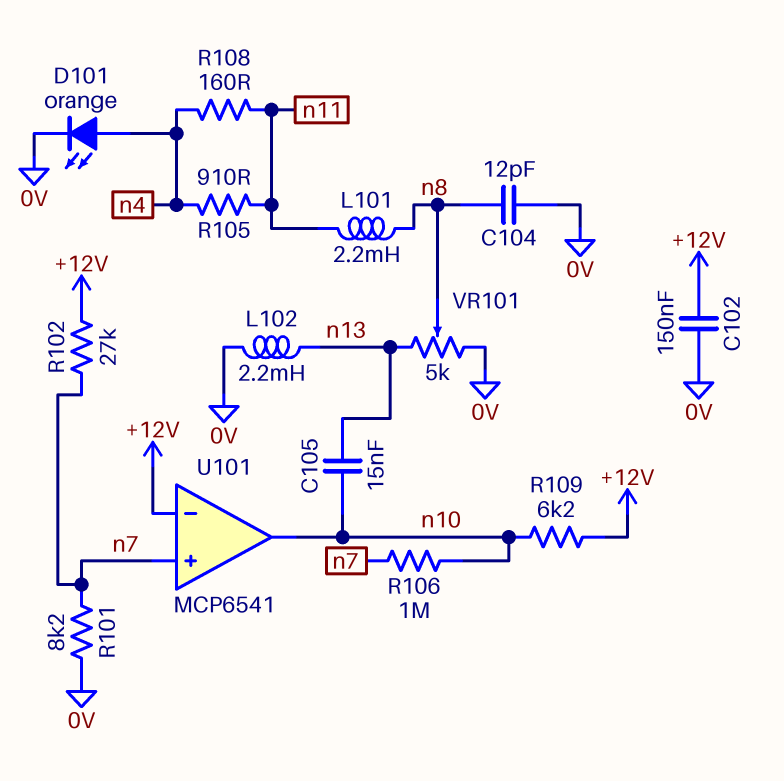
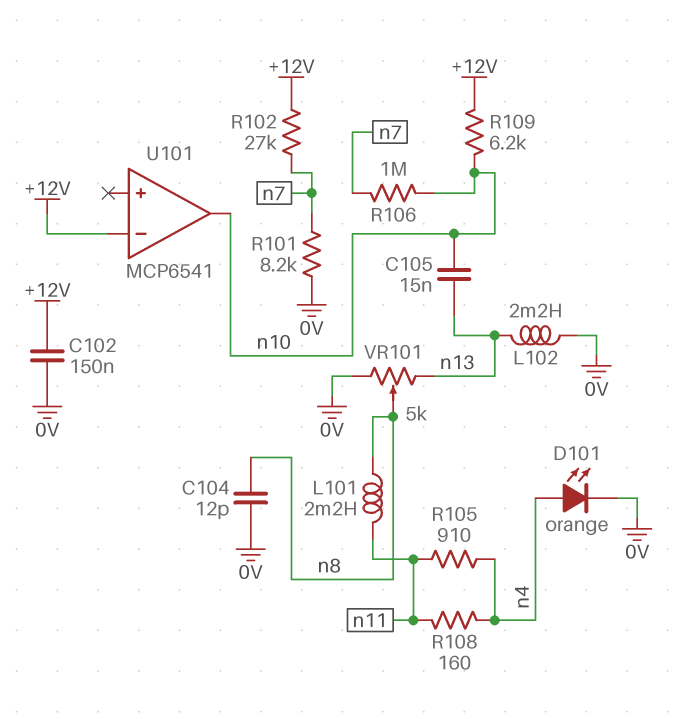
U101 pin in+: n7 -> none

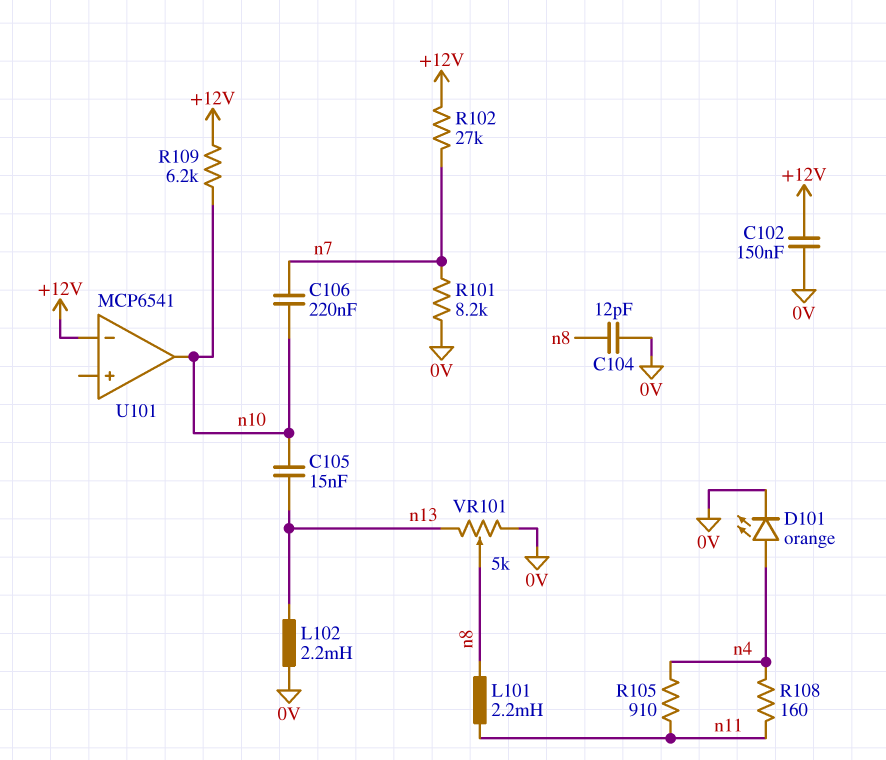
C106: none -> 220nF (n7, n10)
R106: 1M (n7, n10) -> none

